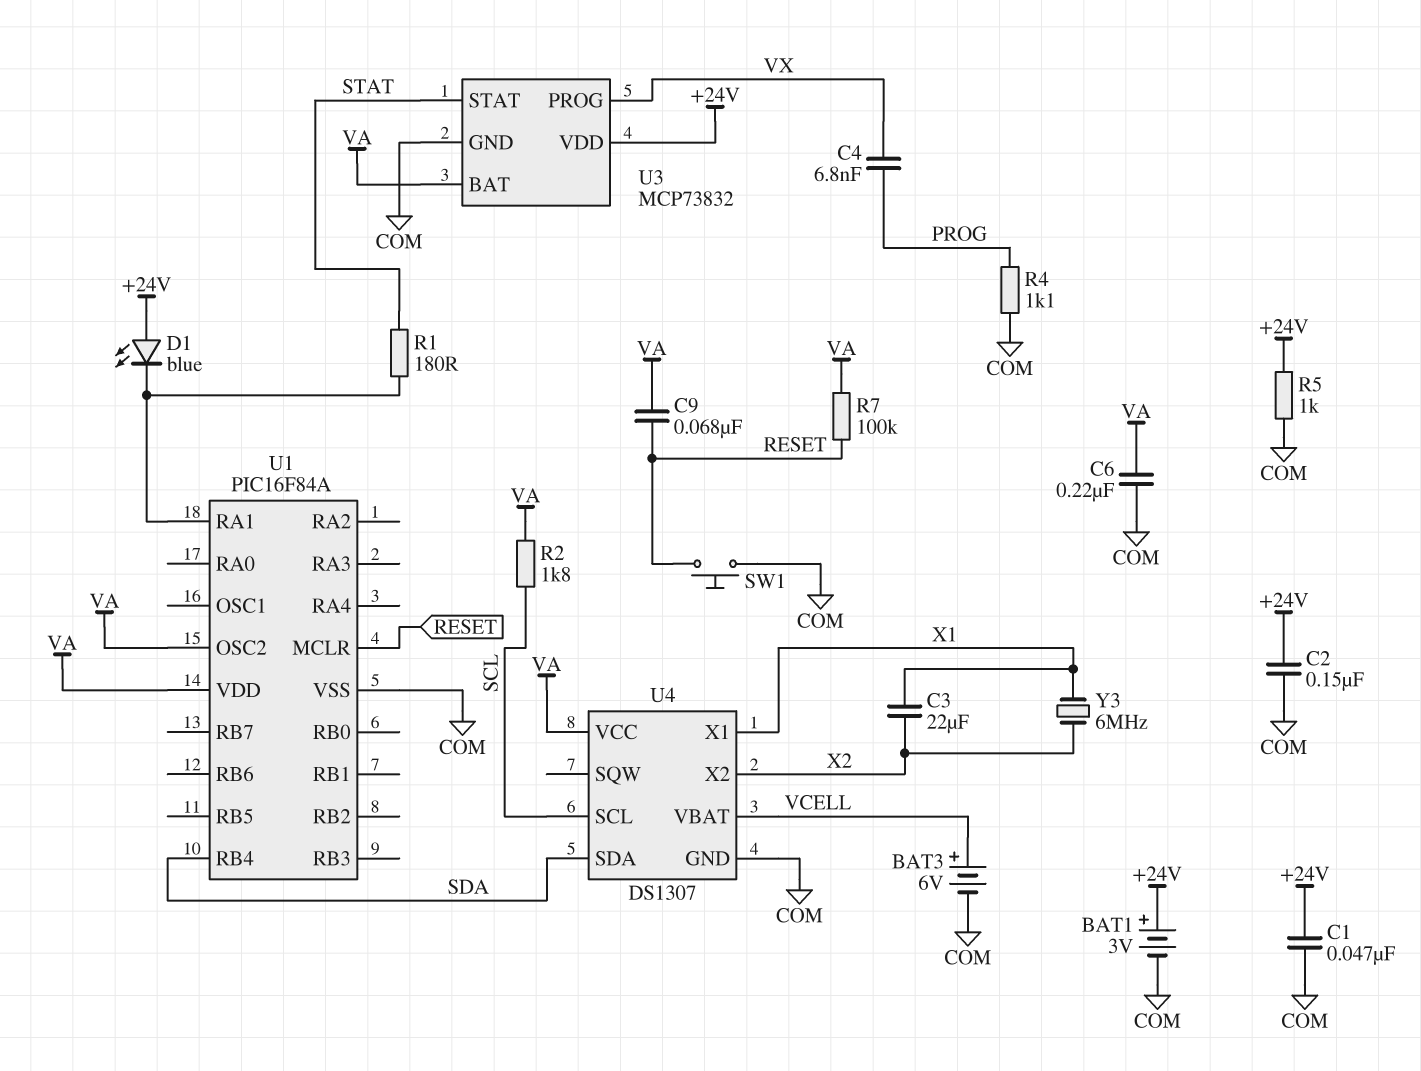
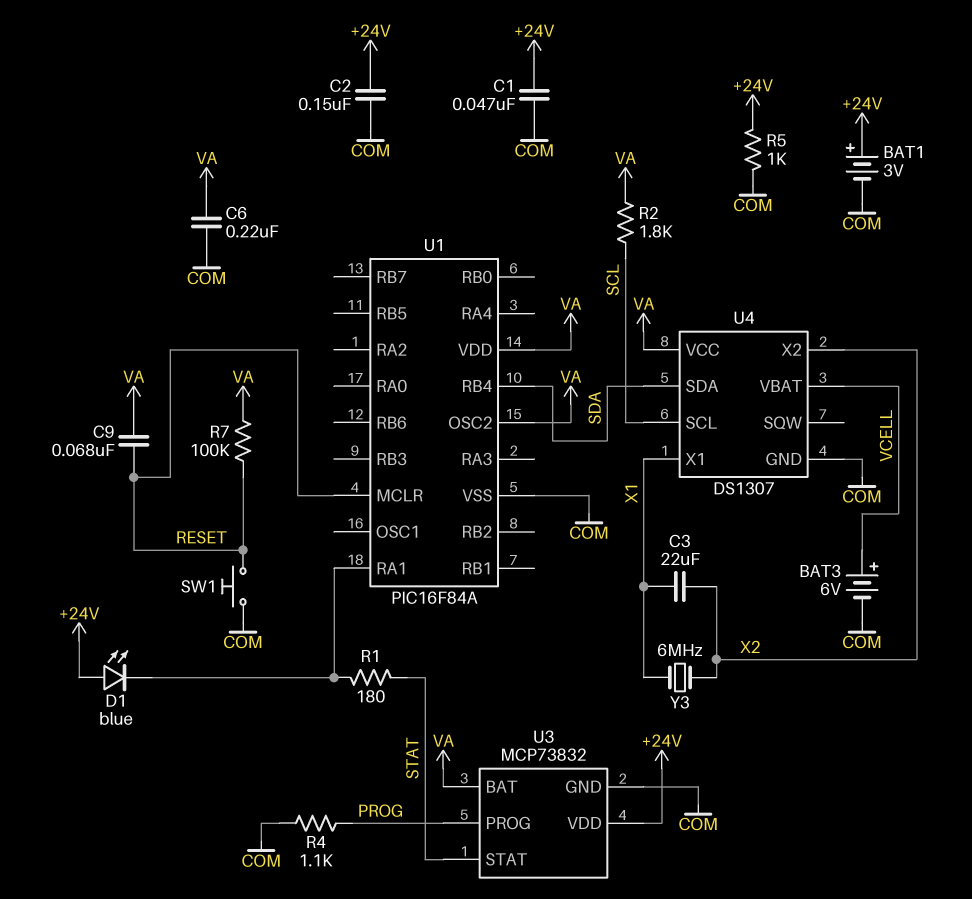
C4: 6.8nF (PROG, VX) -> none
U3 pin PROG: VX -> PROG

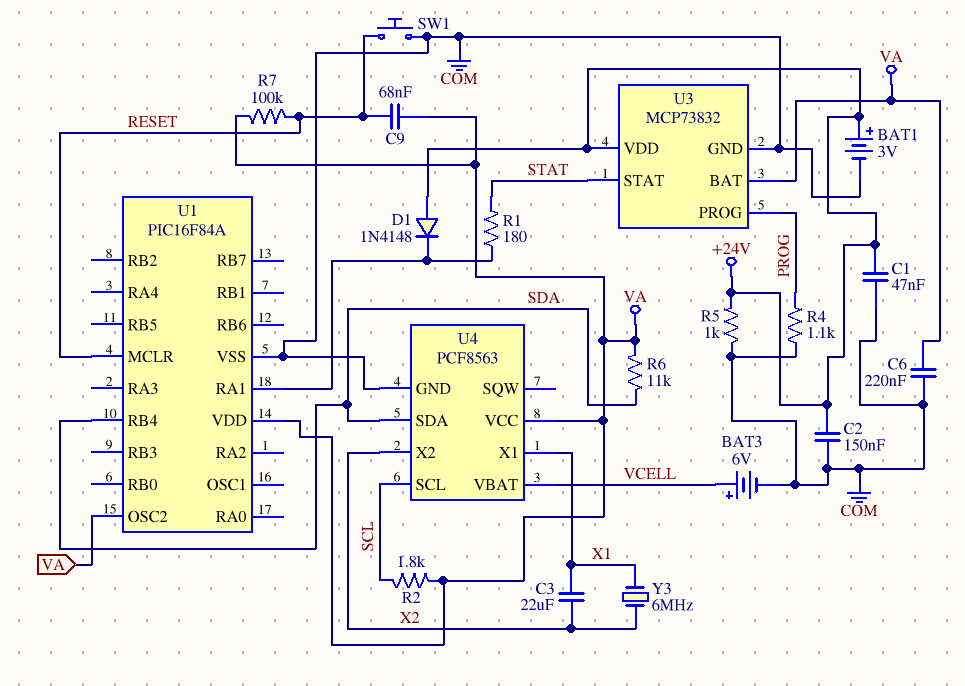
D1: LED blue (A +24V, K U1/RA1) -> diode 1N4148 (A +24V, K U1/RA1)
R6: none -> 11k (SDA, VA)
U4: DS1307 -> PCF8563

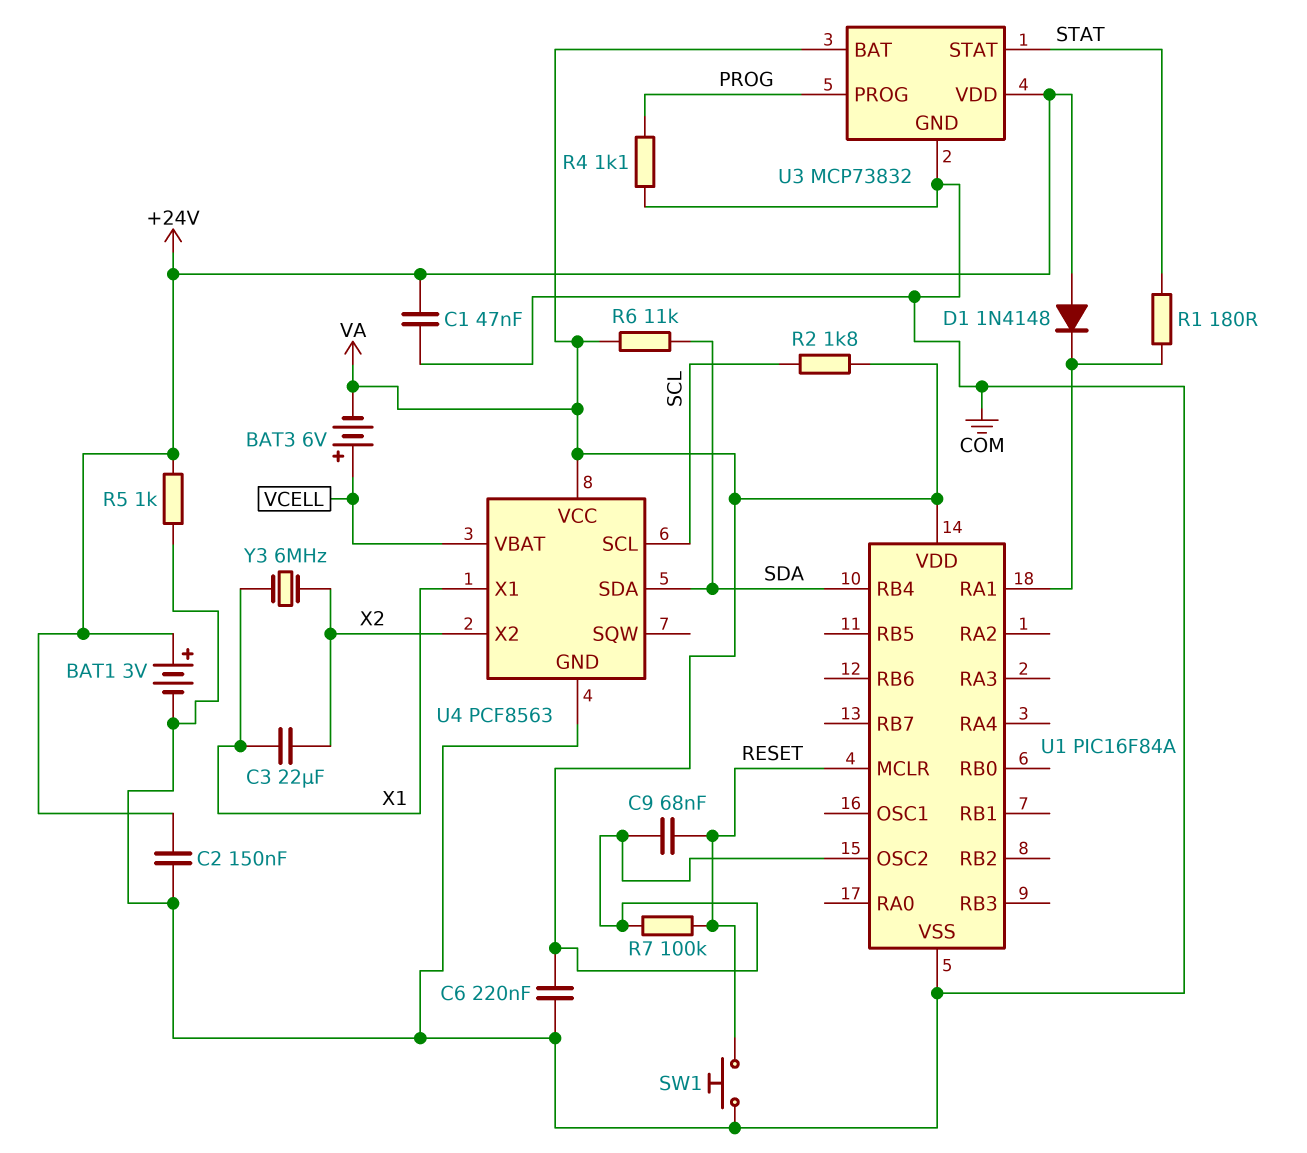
BAT3: 6V (plus VCELL, minus COM) -> 6V (plus VCELL, minus VA)

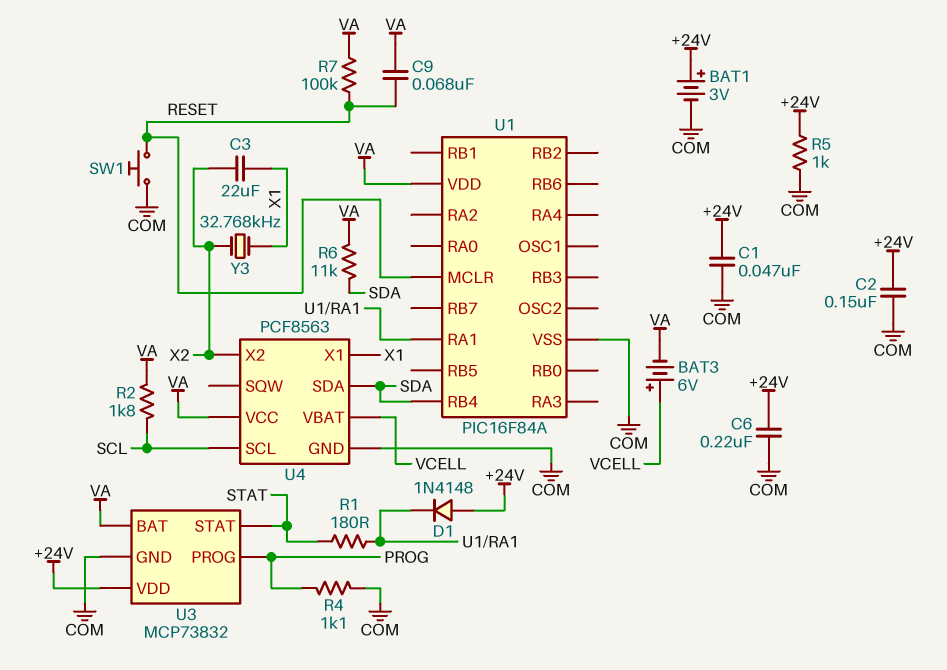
C6: 220nF (COM, VA) -> 220nF (+24V, COM)
U1 pin OSC2: VA -> none
Y3: 6MHz (X1, X2) -> 32.768kHz (X1, X2)

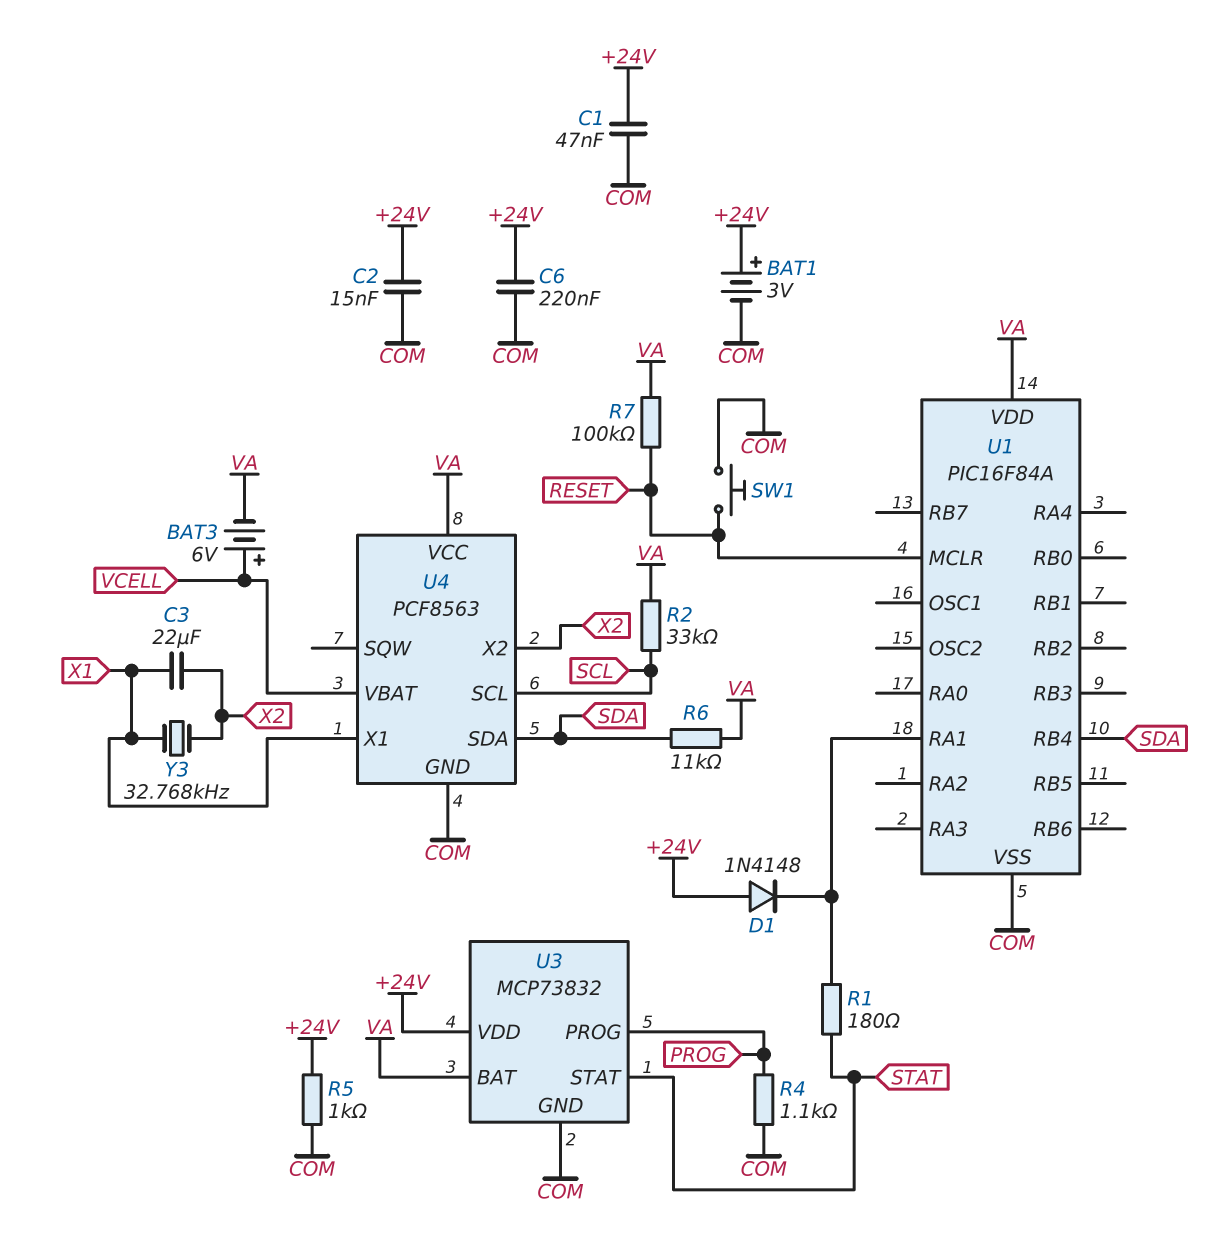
C2: 150nF (+24V, COM) -> 15nF (+24V, COM)
C9: 68nF (RESET, VA) -> none
R2: 1.8k (SCL, VA) -> 33k (SCL, VA)

